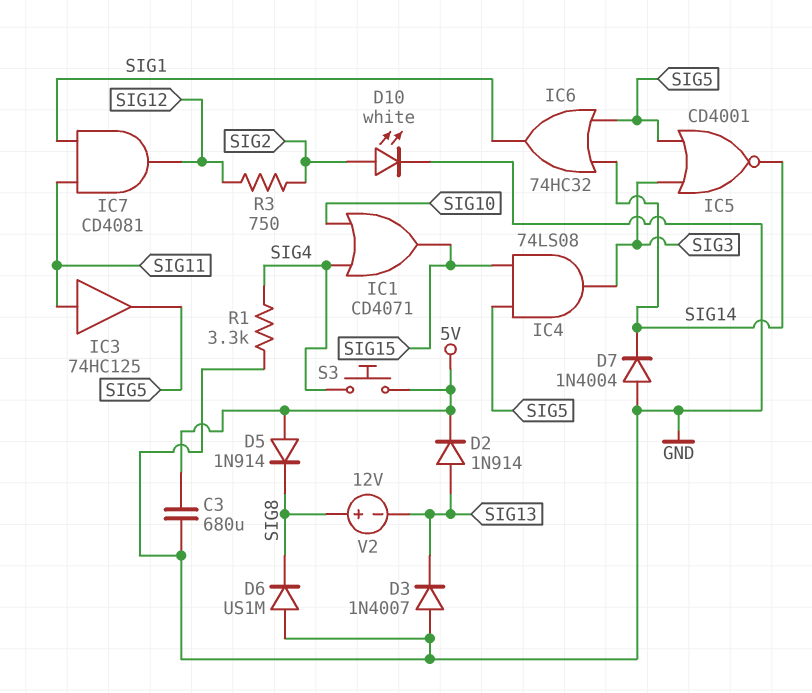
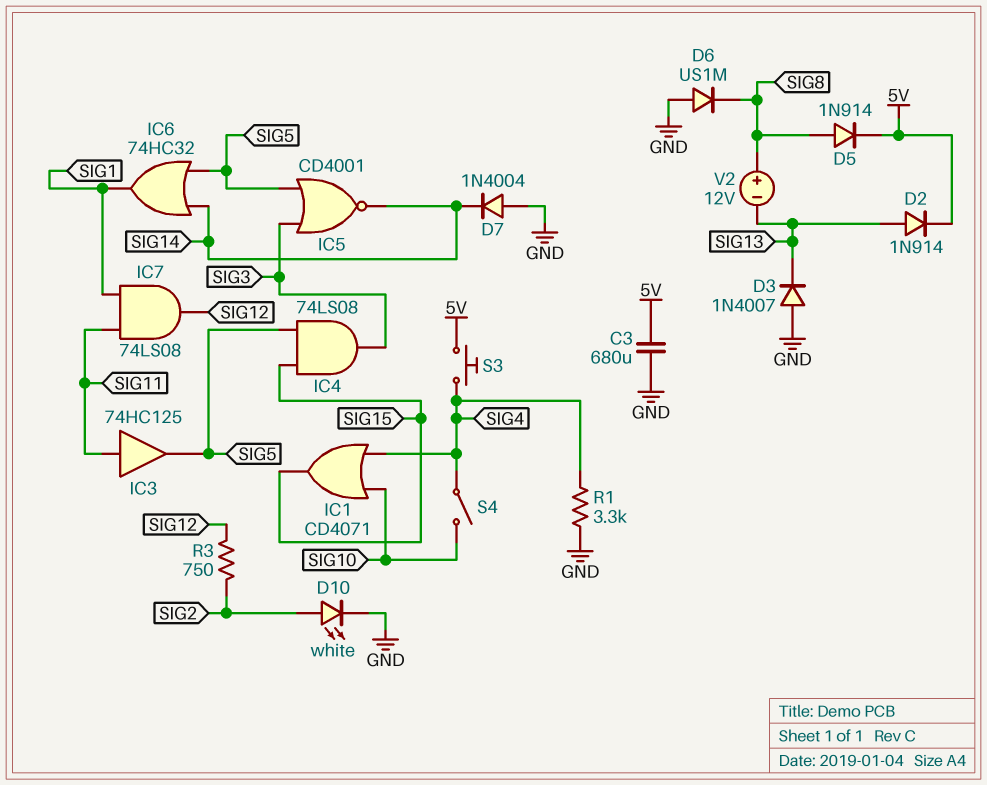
D5: diode 1N914 (A 5V, K SIG8) -> diode 1N914 (A SIG8, K 5V)
IC7: AND CD4081 (in SIG1, in SIG11, out SIG12) -> AND 74LS08 (in SIG1, in SIG11, out SIG12)
S4: none -> switch (SIG4, SIG10)

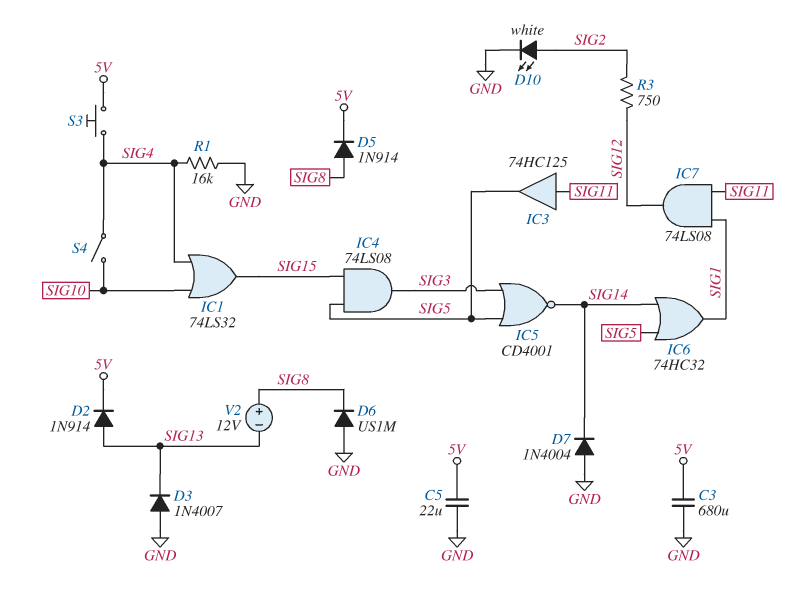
C5: none -> 22uF (5V, GND)
IC1: OR CD4071 (in SIG4, in SIG10, out SIG15) -> OR 74LS32 (in SIG4, in SIG10, out SIG15)
R1: 3.3k (GND, SIG4) -> 16k (GND, SIG4)

